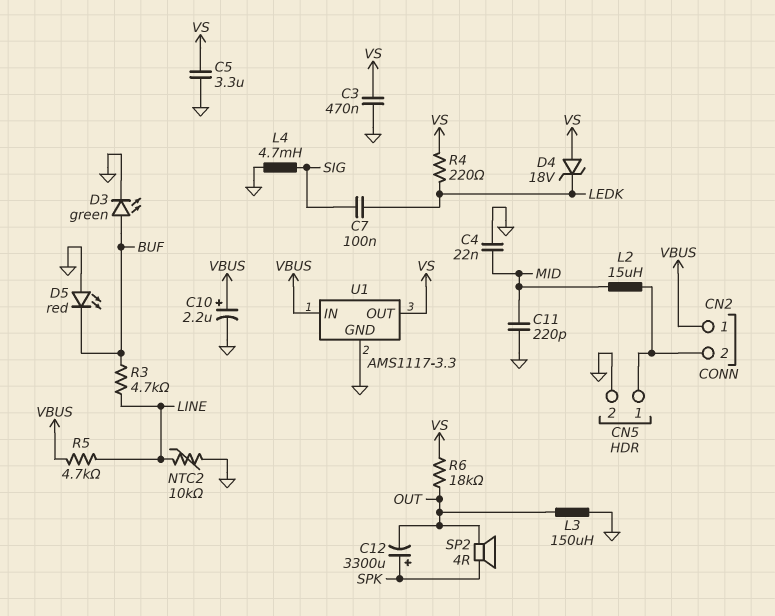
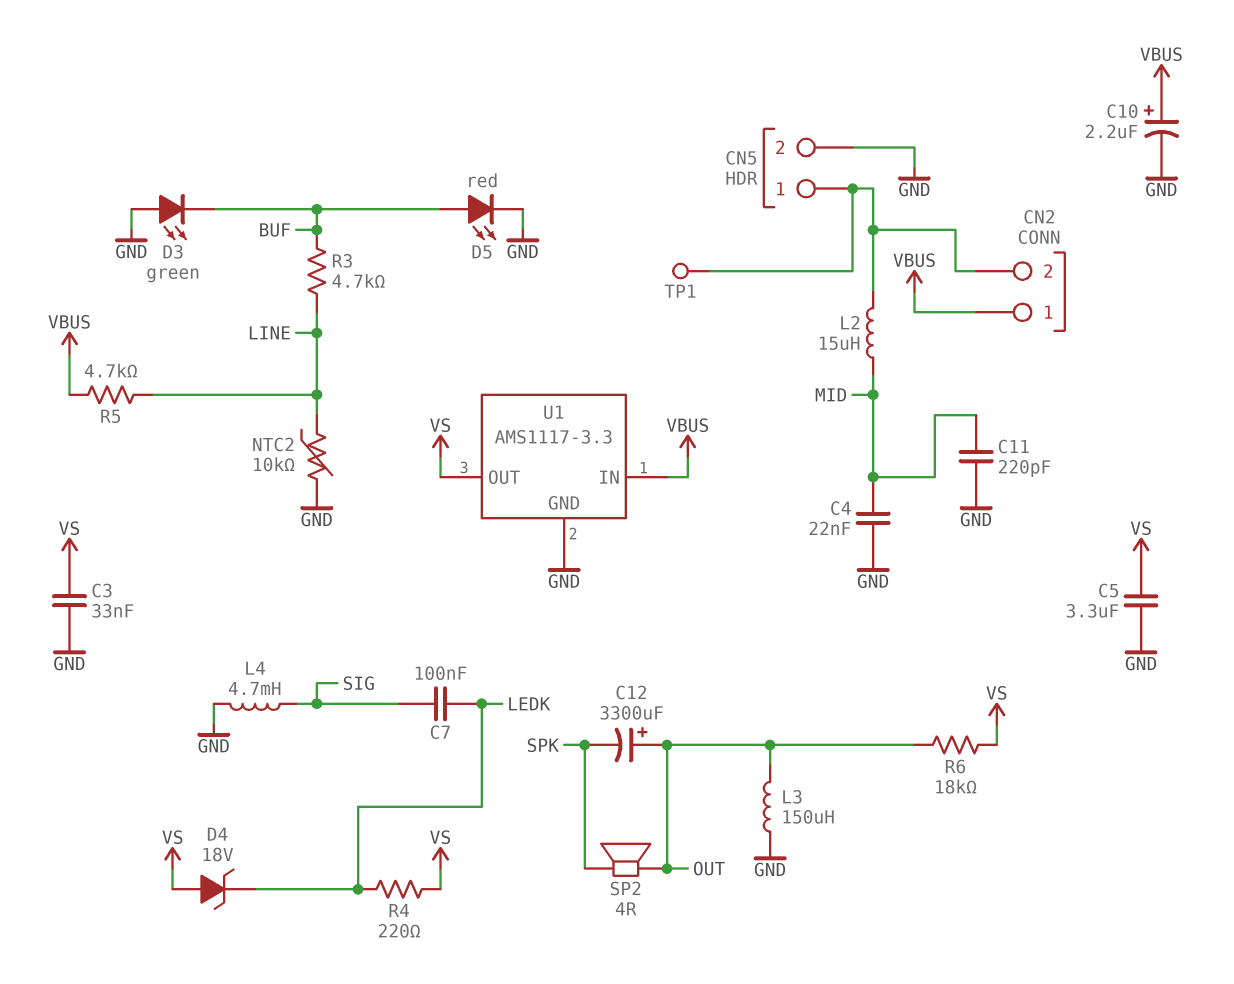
C3: 470nF (GND, VS) -> 33nF (GND, VS)
C12: 3300uF (plus SPK, minus OUT) -> 3300uF (plus OUT, minus SPK)
D3: LED green (A BUF, K GND) -> LED green (A GND, K BUF)
D5: LED red (A GND, K BUF) -> LED red (A BUF, K GND)
TP1: none -> test point (CN2/2)

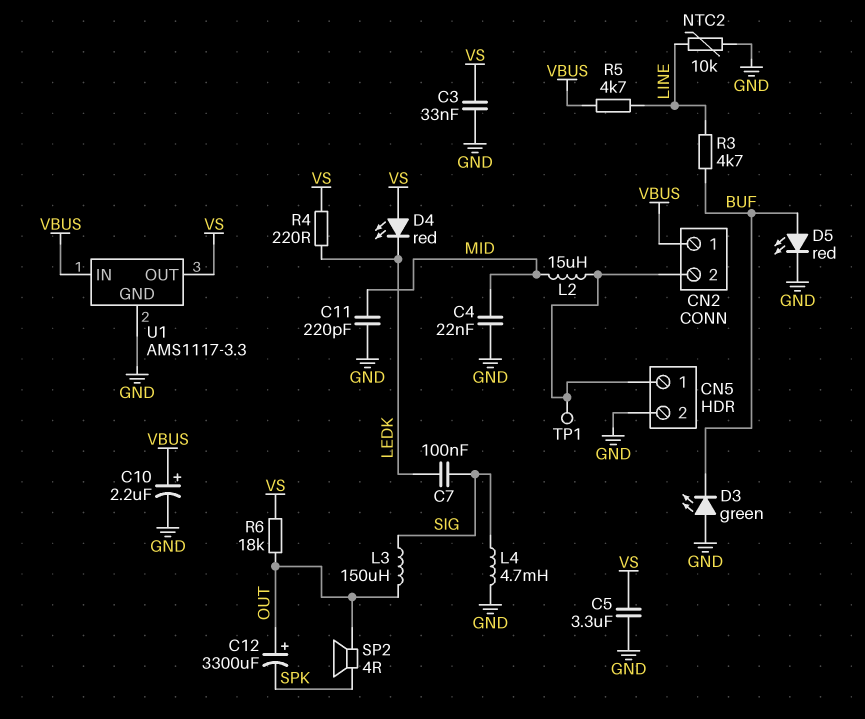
D4: zener 18V (A VS, K LEDK) -> LED red (A VS, K LEDK)
L3: 150uH (GND, OUT) -> 150uH (OUT, SIG)

